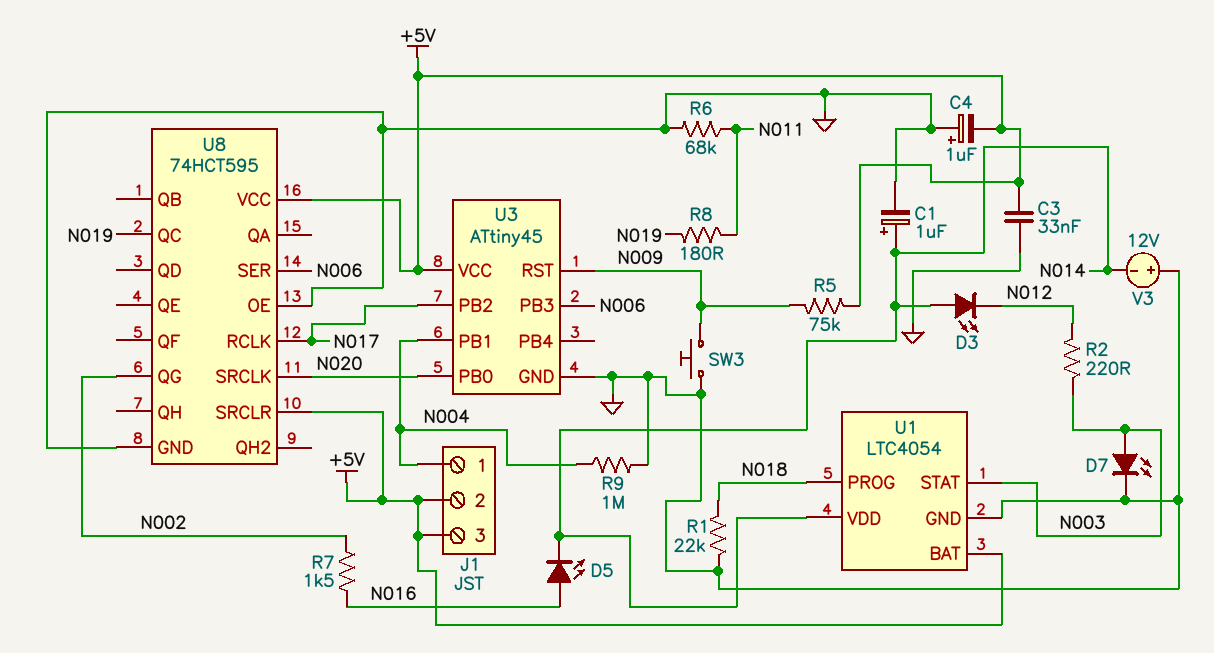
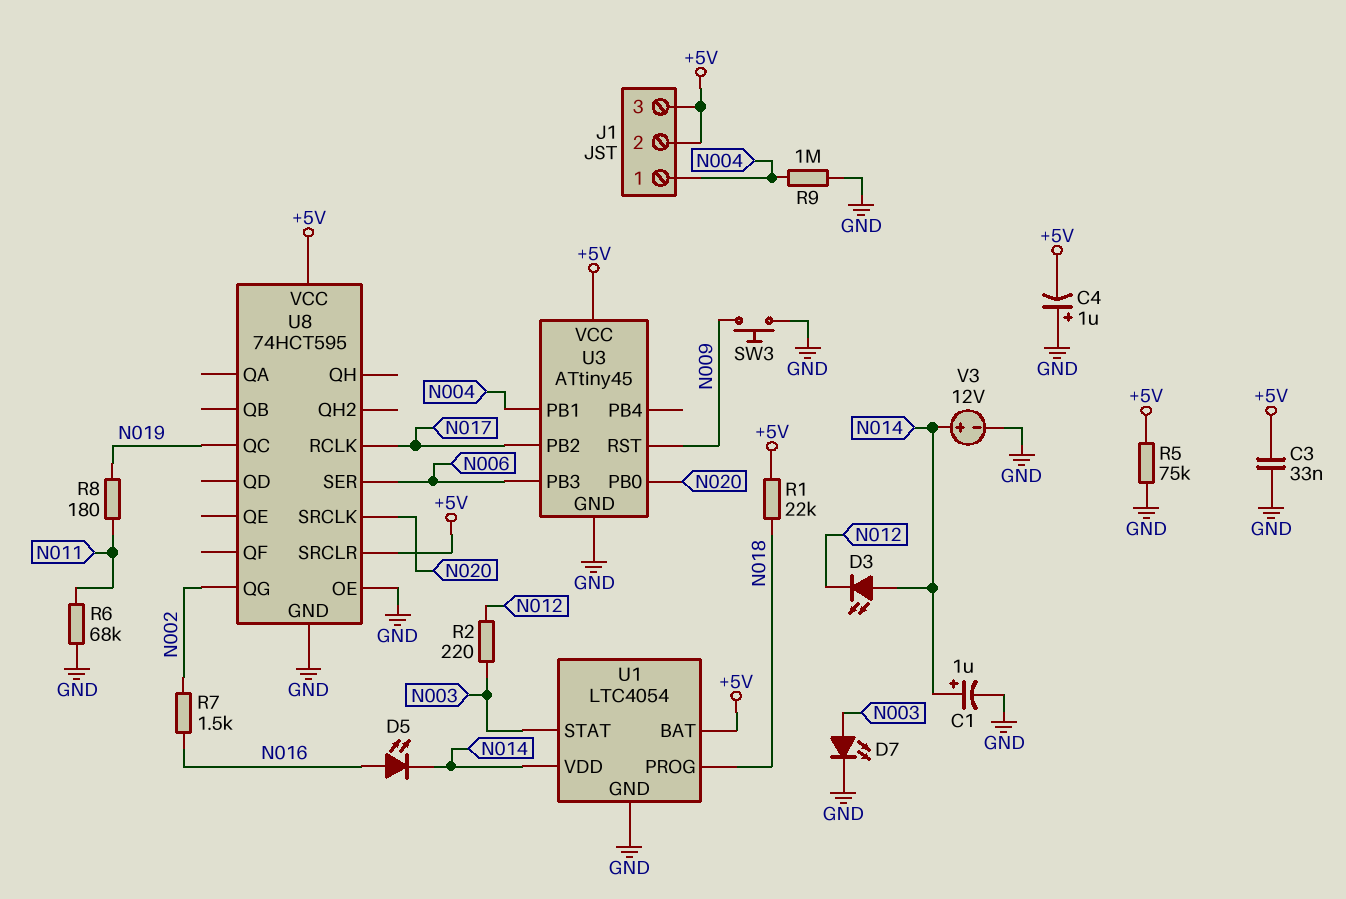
R1: 22k (GND, N018) -> 22k (+5V, N018)
R5: 75k (+5V, N009) -> 75k (+5V, GND)
V3: 12V (plus GND, minus N014) -> 12V (plus N014, minus GND)

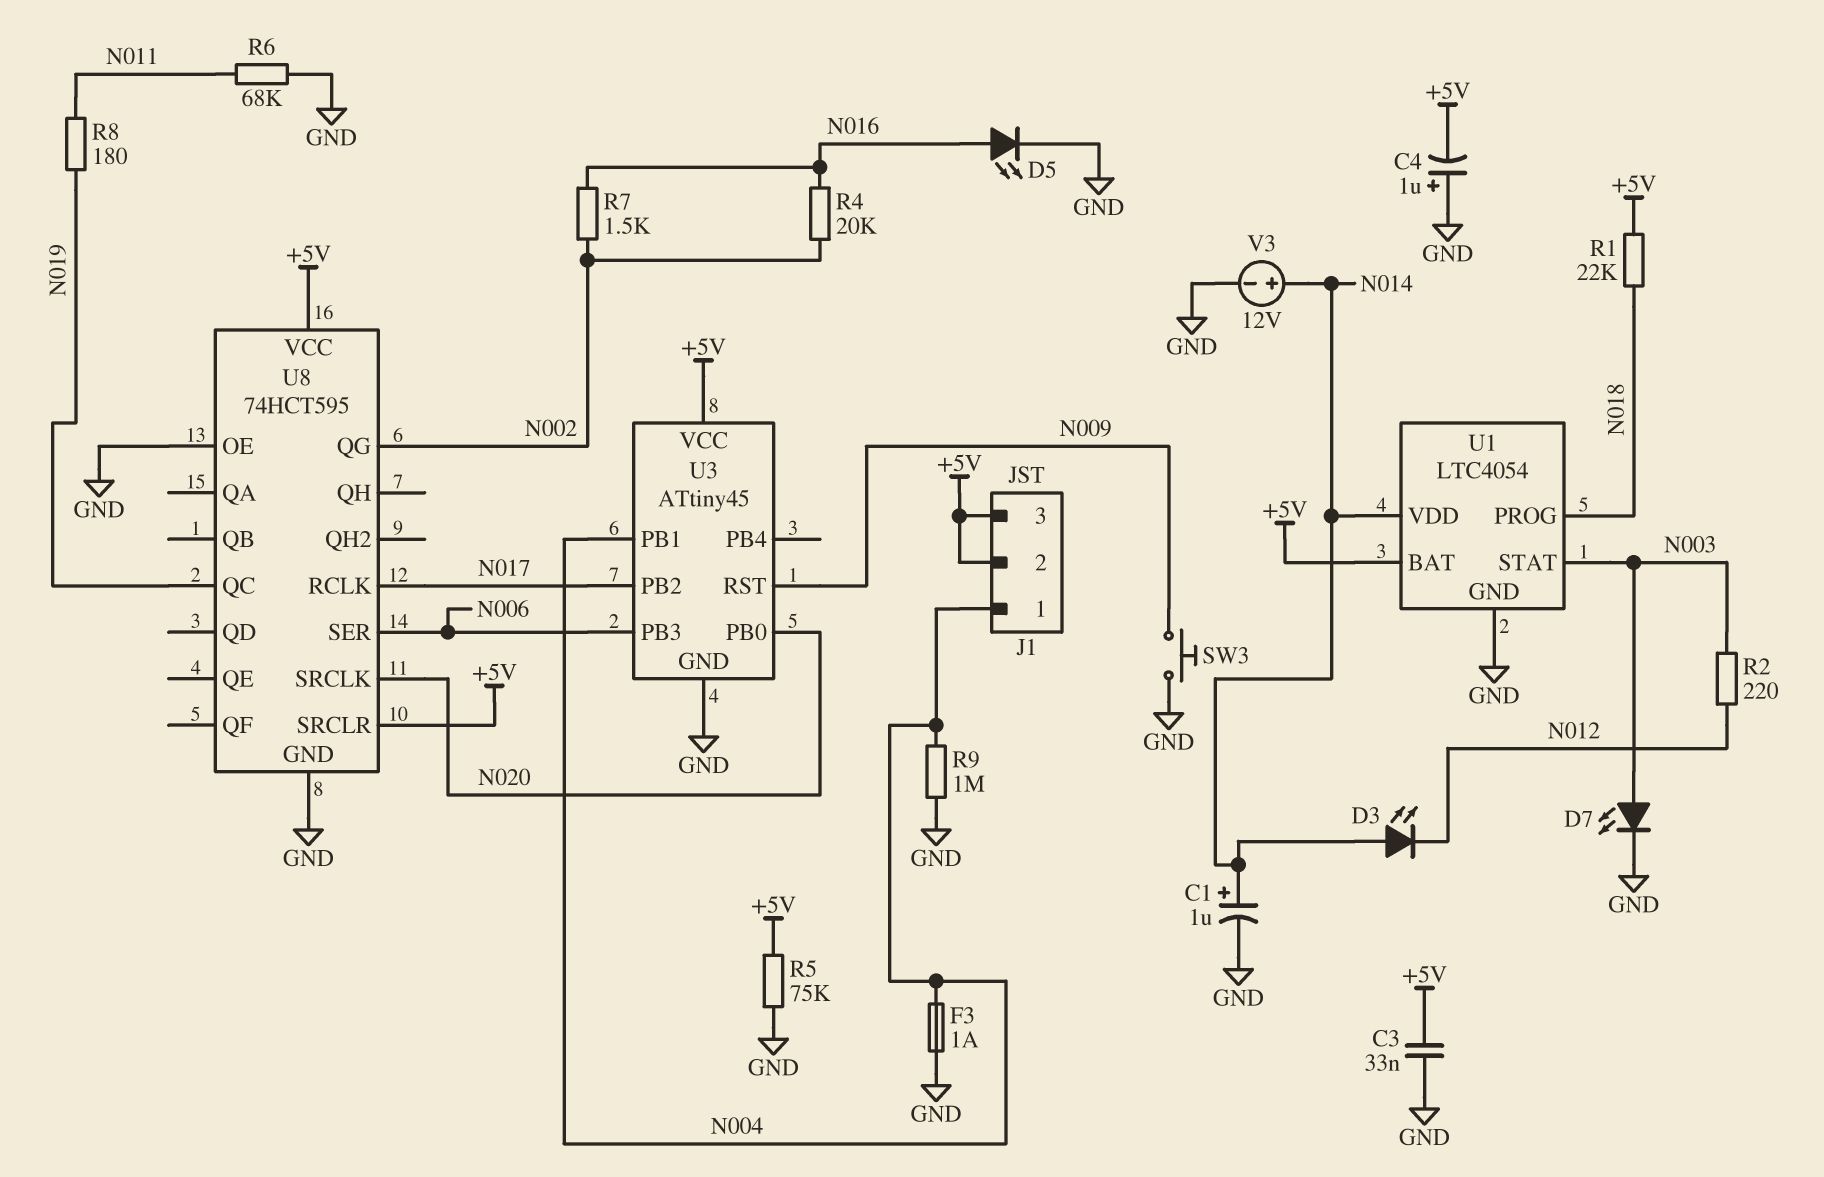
D5: LED (A N016, K N014) -> LED (A N016, K GND)
F3: none -> 1A (GND, N004)
R4: none -> 20k (N002, N016)

